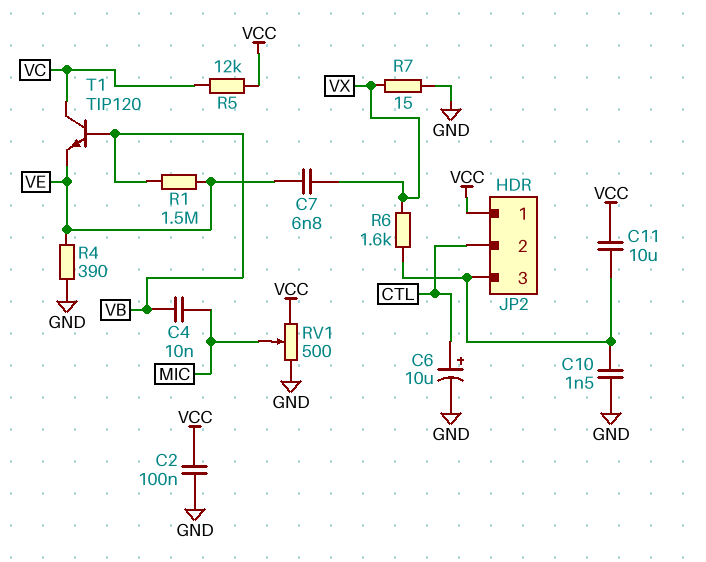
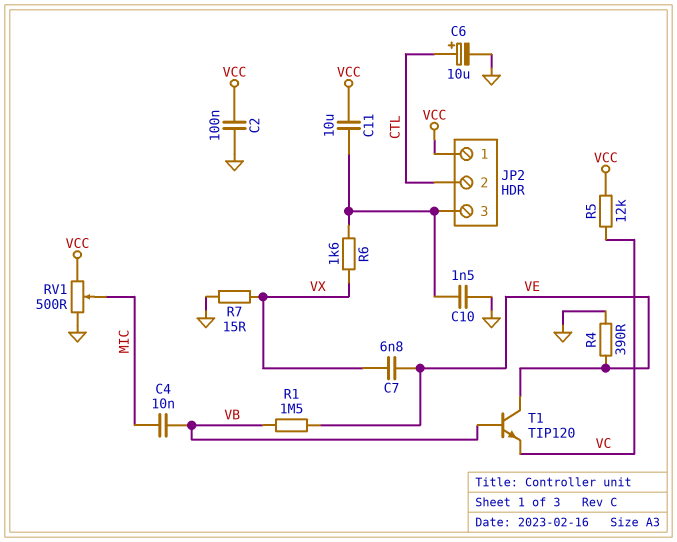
T1: NPN TIP120 (B VB, C VC, E VE) -> NPN TIP120 (B VB, C VE, E VC)

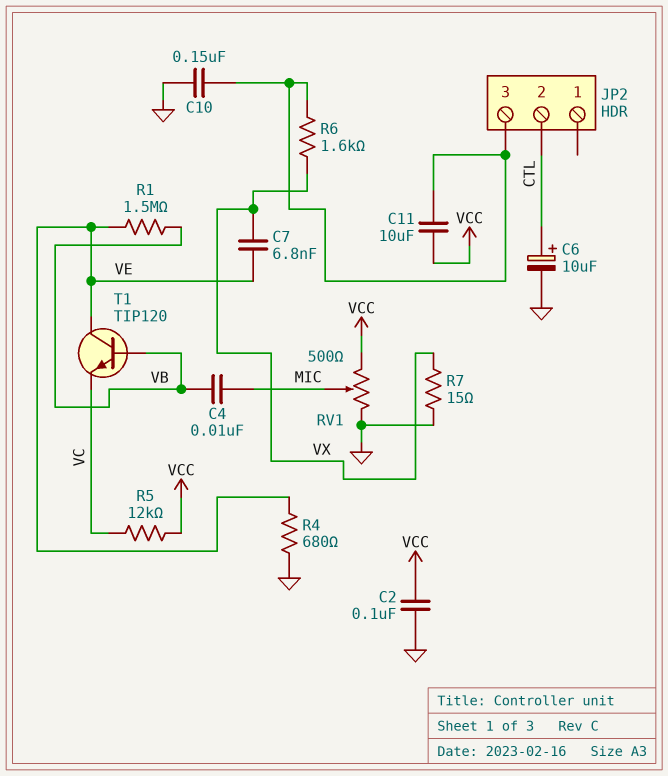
C10: 1.5nF (GND, JP2/3) -> 150nF (GND, JP2/3)
JP2 pin 1: VCC -> none
R4: 390 (GND, VE) -> 680 (GND, VE)

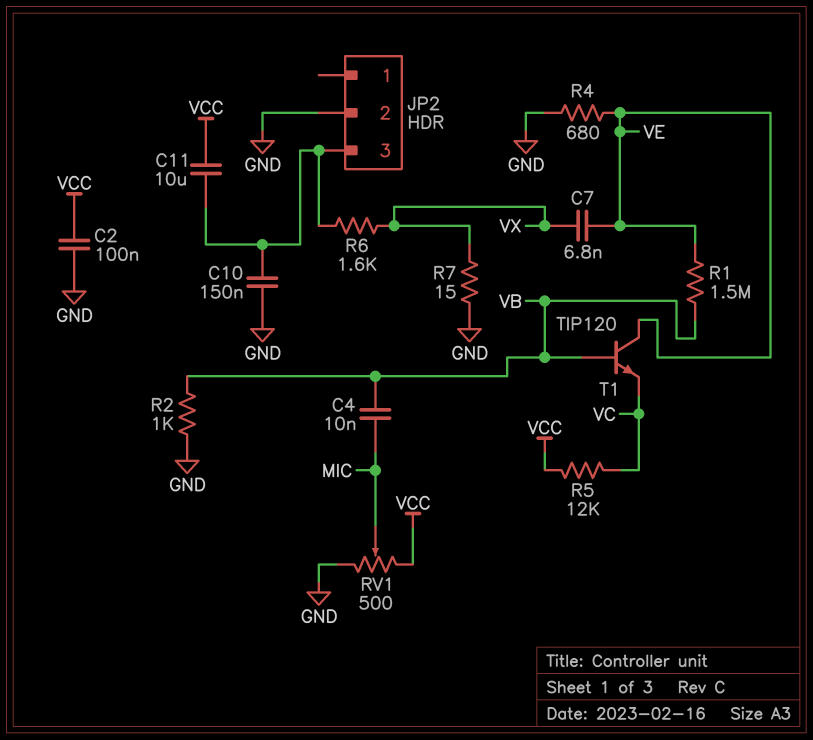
C6: 10uF (plus CTL, minus GND) -> none
JP2 pin 2: CTL -> GND
R2: none -> 1k (GND, VB)

